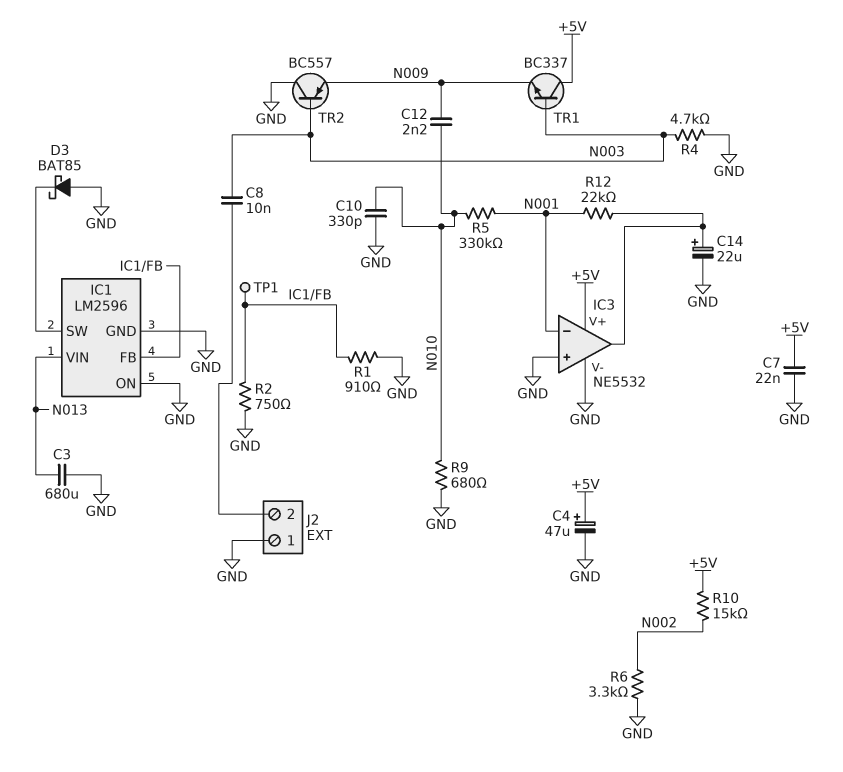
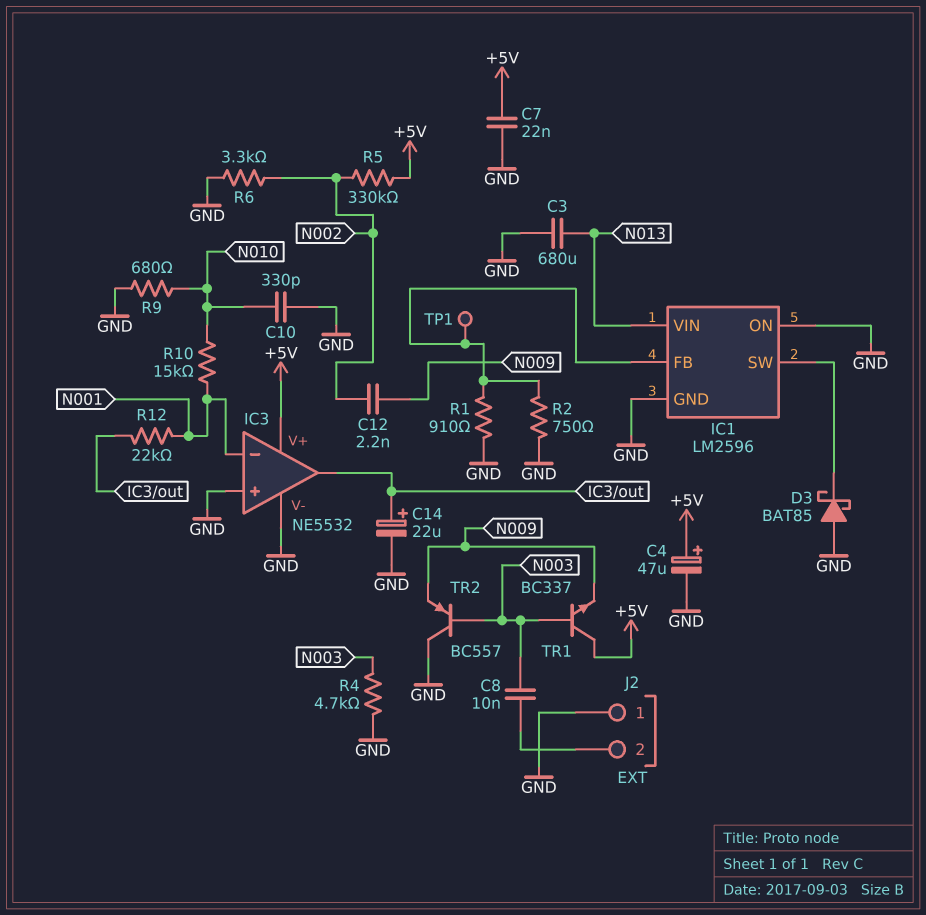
C12: 2.2nF (N009, N010) -> 2.2nF (N002, N009)
R5: 330k (N001, N010) -> 330k (+5V, N002)
R10: 15k (+5V, N002) -> 15k (N001, N010)

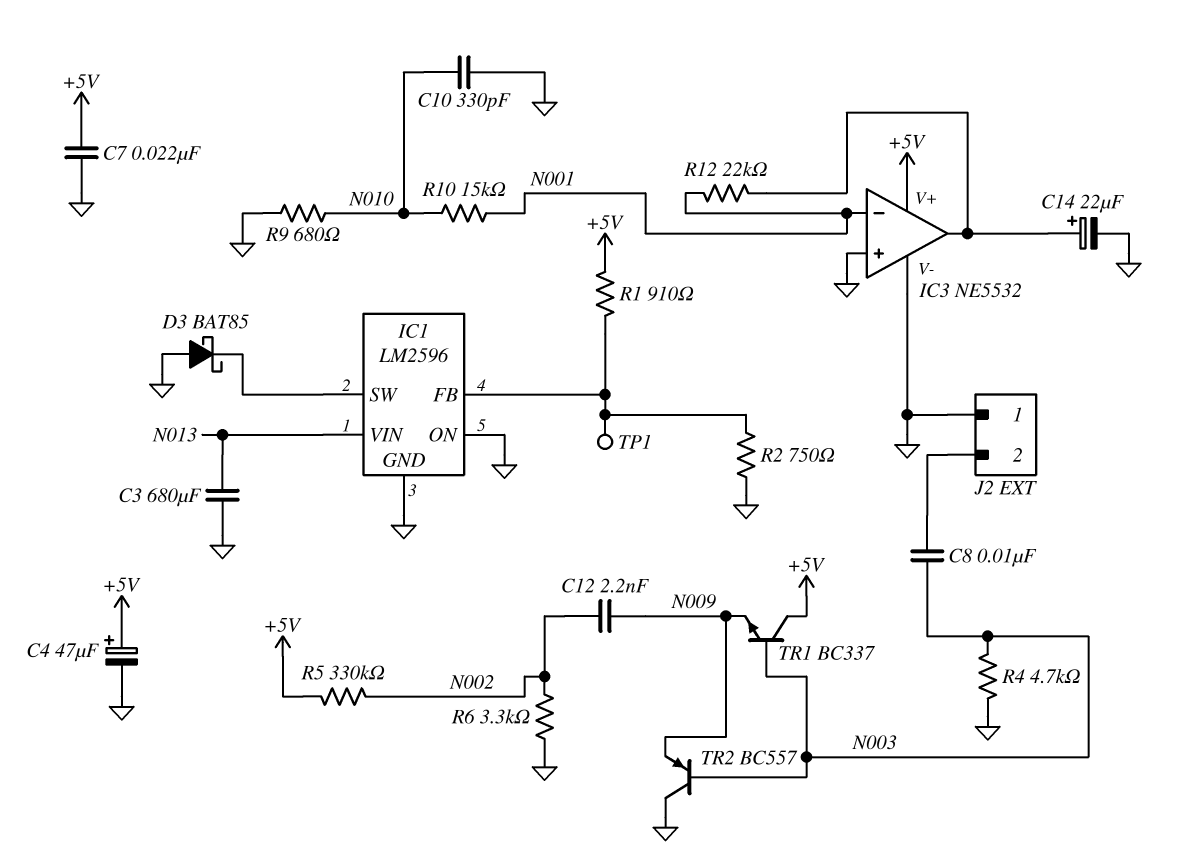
R1: 910 (GND, IC1/FB) -> 910 (+5V, IC1/FB)

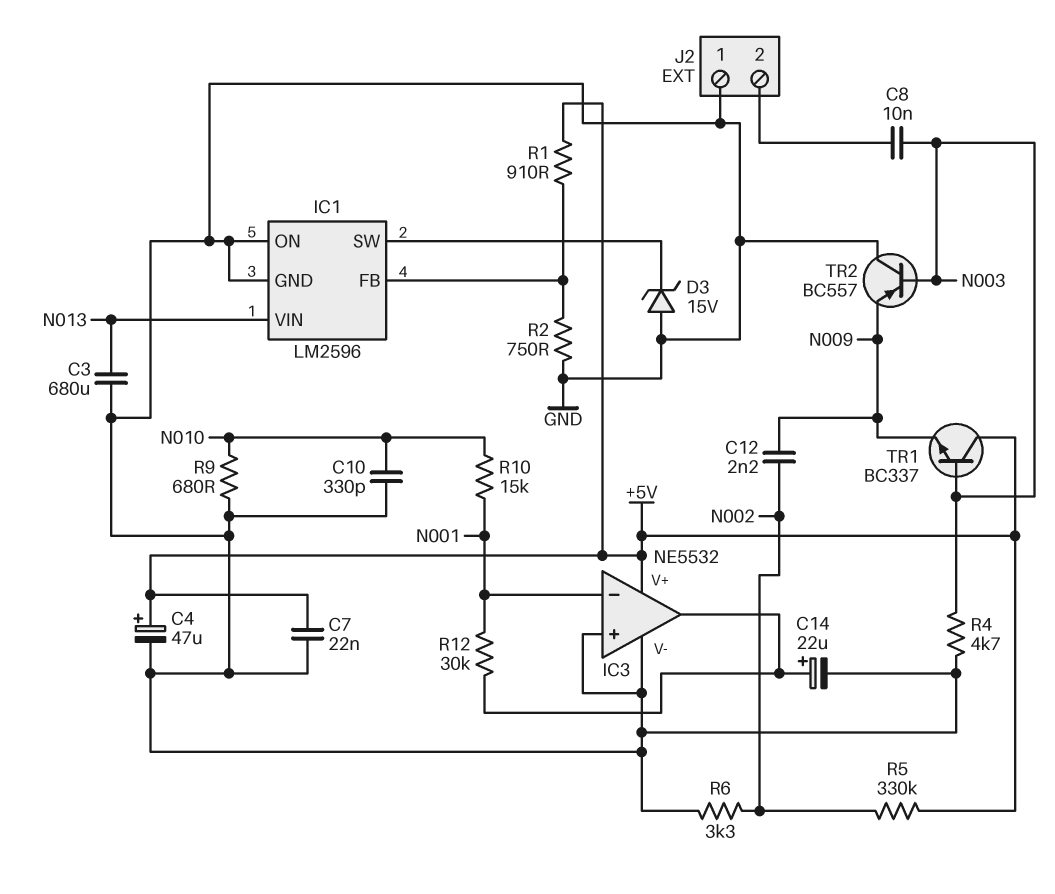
D3: schottky BAT85 (A GND, K IC1/SW) -> zener 15V (A GND, K IC1/SW)
R12: 22k (IC3/out, N001) -> 30k (IC3/out, N001)
TP1: test point (IC1/FB) -> none

